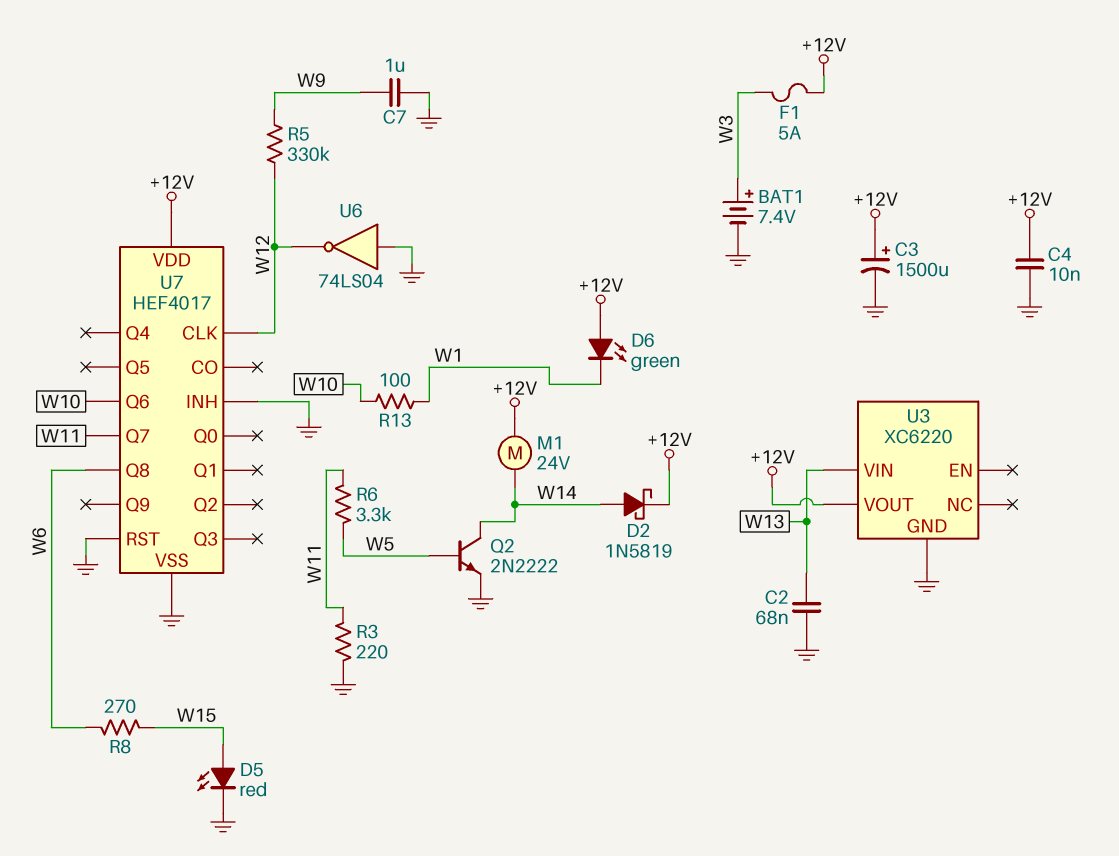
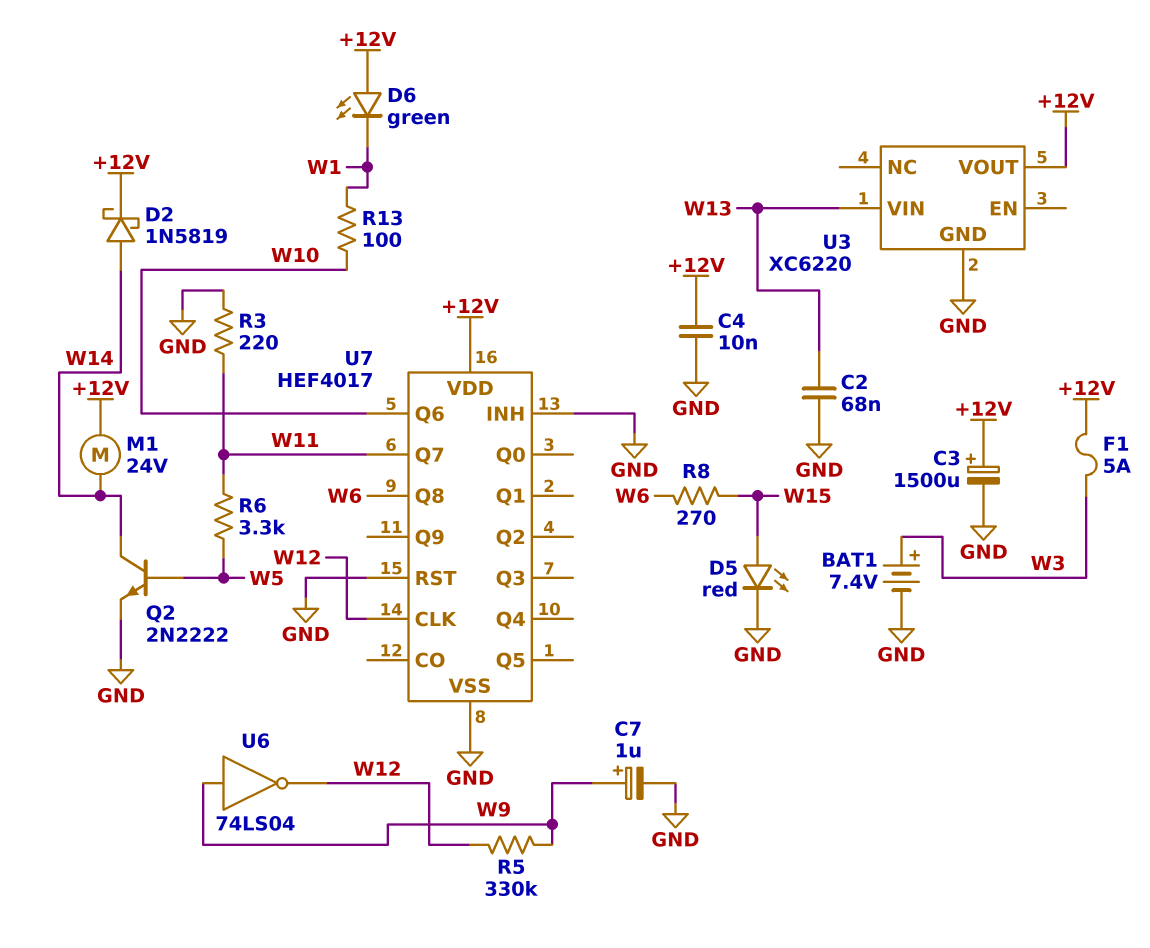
C7: 1uF (GND, W9) -> 1uF (plus W9, minus GND)
U6: NOT 74LS04 (in GND, out W12) -> NOT 74LS04 (in W9, out W12)

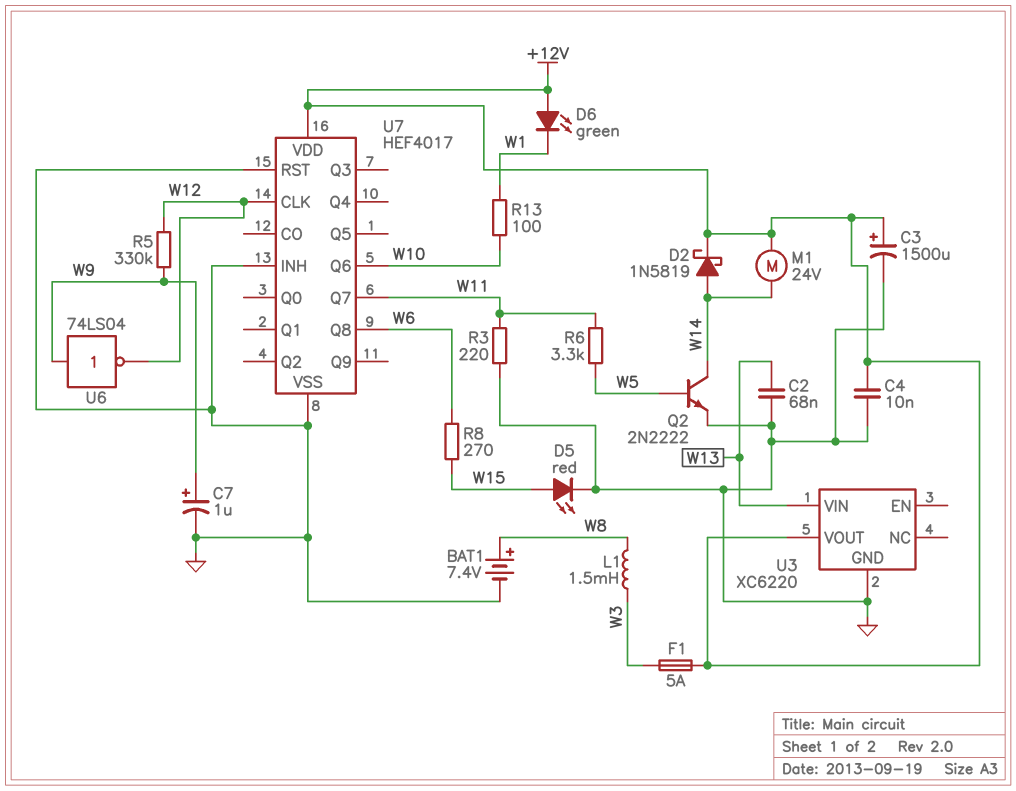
BAT1: 7.4V (plus W3, minus GND) -> 7.4V (plus W8, minus GND)
L1: none -> 1.5mH (W3, W8)

